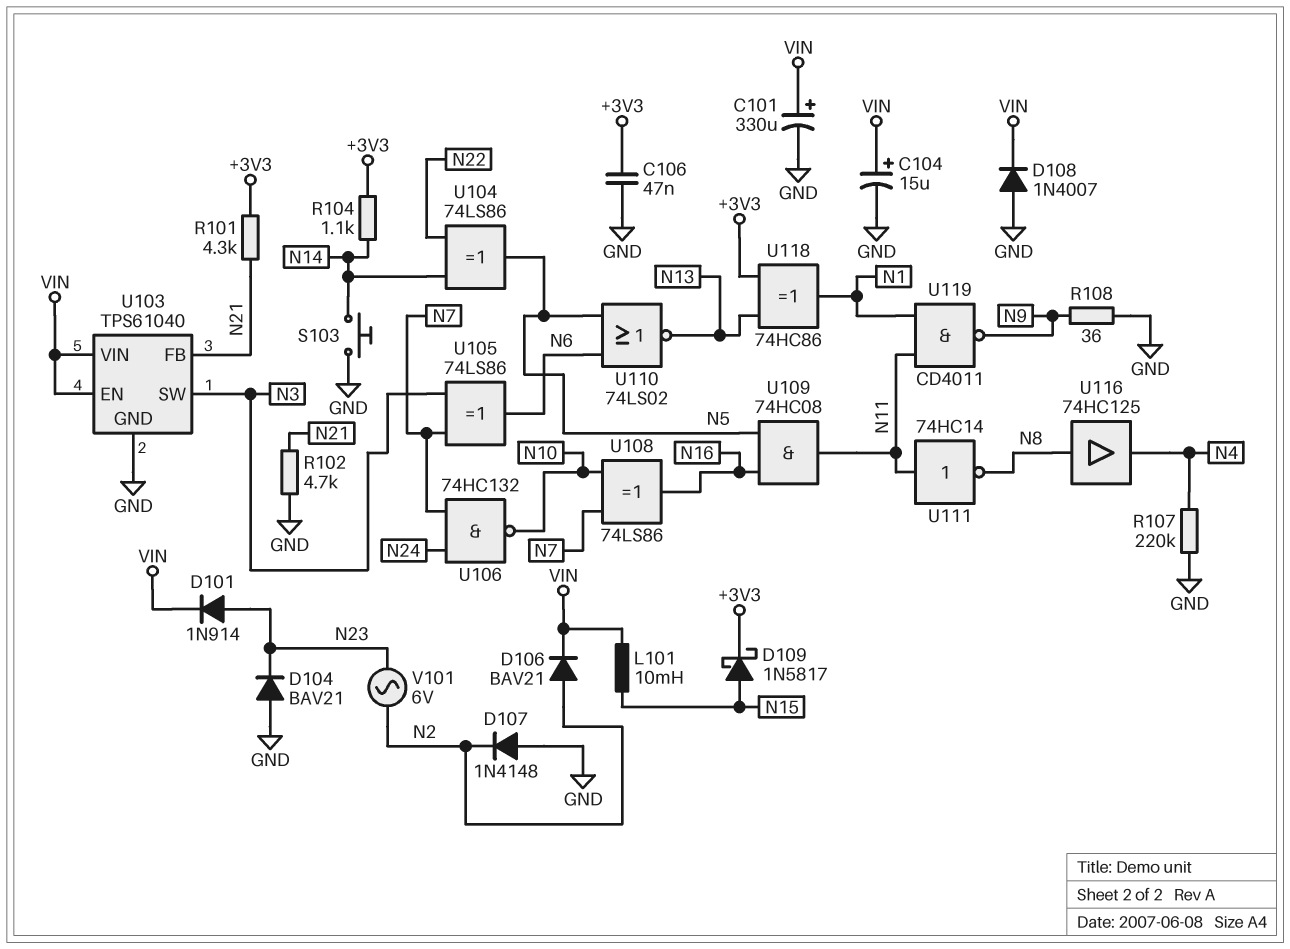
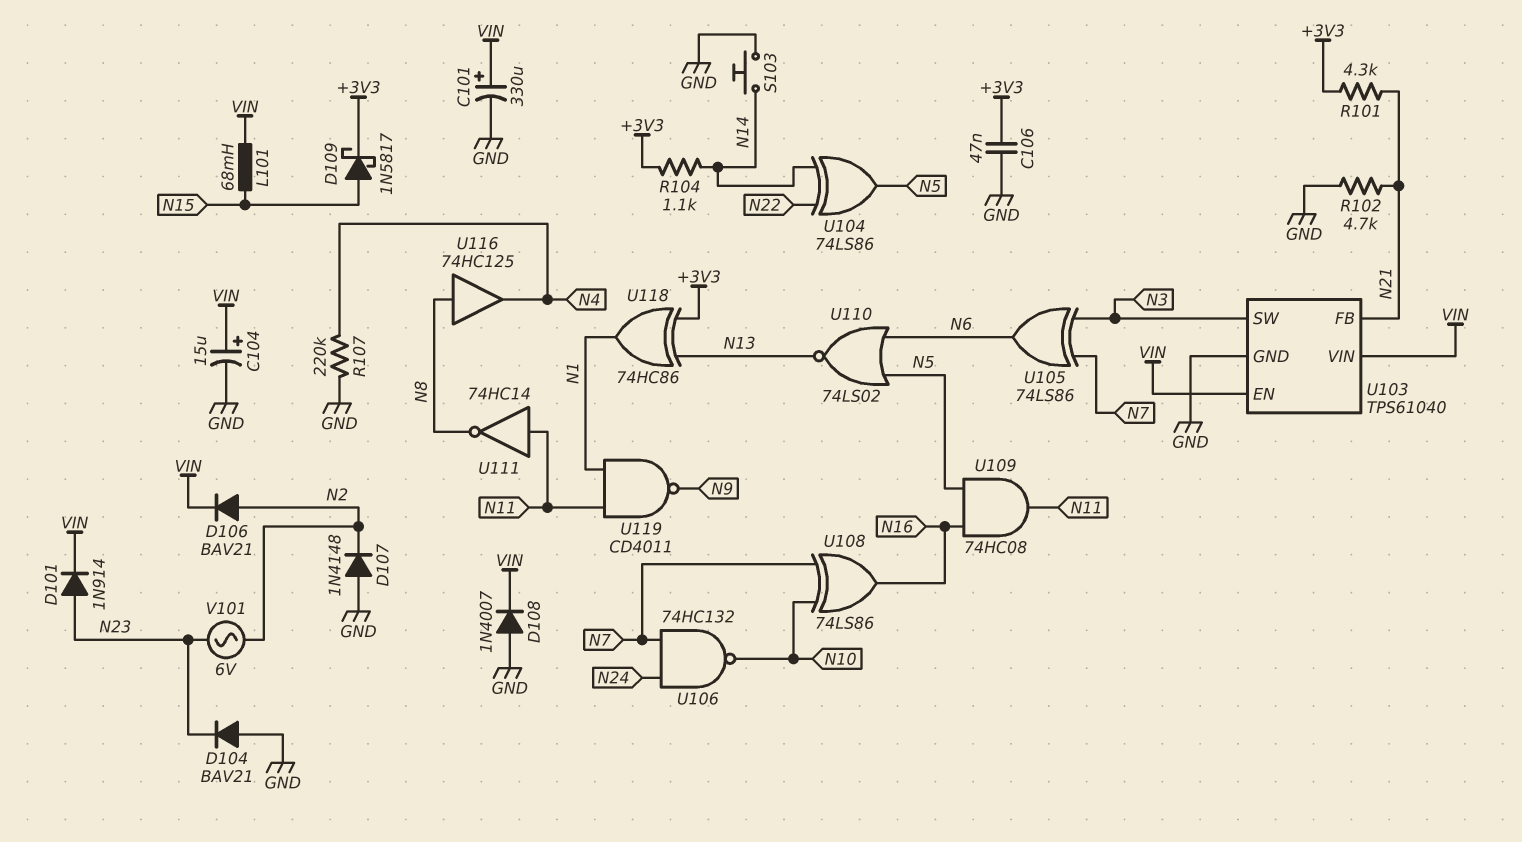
L101: 10mH (N15, VIN) -> 68mH (N15, VIN)
R108: 36 (GND, N9) -> none

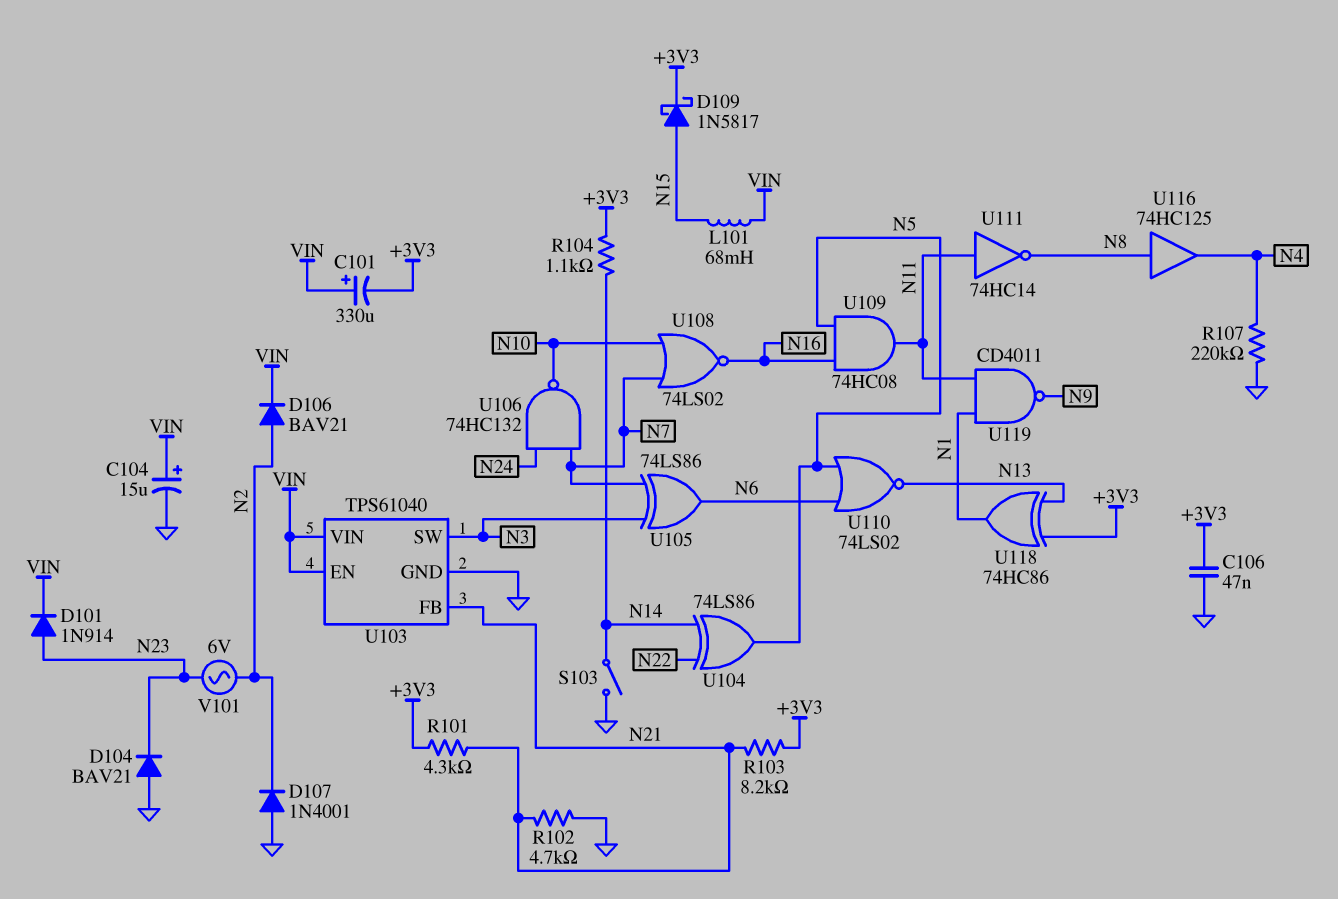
C101: 330uF (plus VIN, minus GND) -> 330uF (plus VIN, minus +3V3)
D107: diode 1N4148 (A GND, K N2) -> diode 1N4001 (A GND, K N2)
D108: diode 1N4007 (A GND, K VIN) -> none
R103: none -> 8.2k (+3V3, N21)
S103: button (GND, N14) -> switch (GND, N14)
U108: XOR 74LS86 (in N7, in N10, out N16) -> NOR 74LS02 (in N7, in N10, out N16)

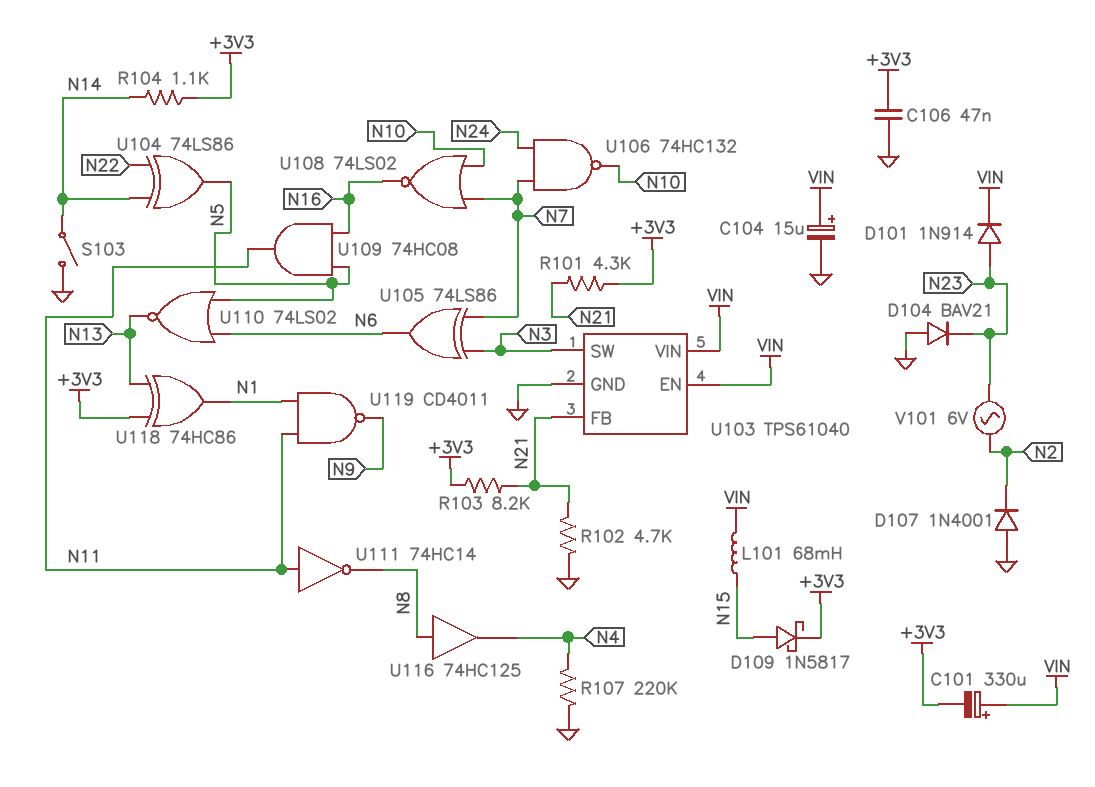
D106: diode BAV21 (A N2, K VIN) -> none

